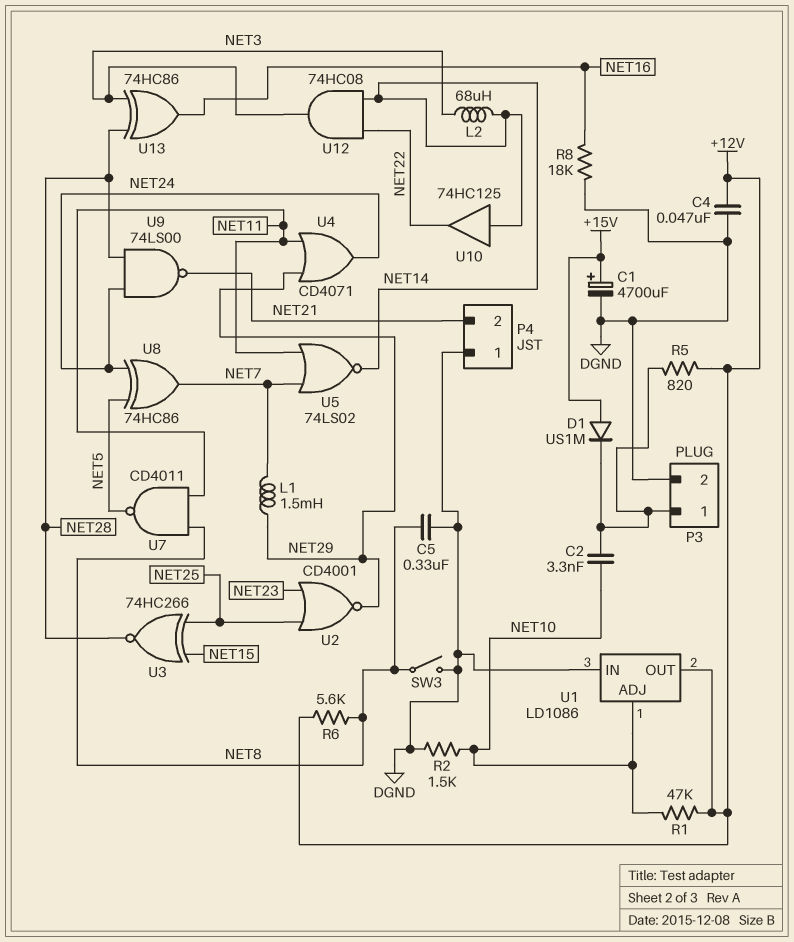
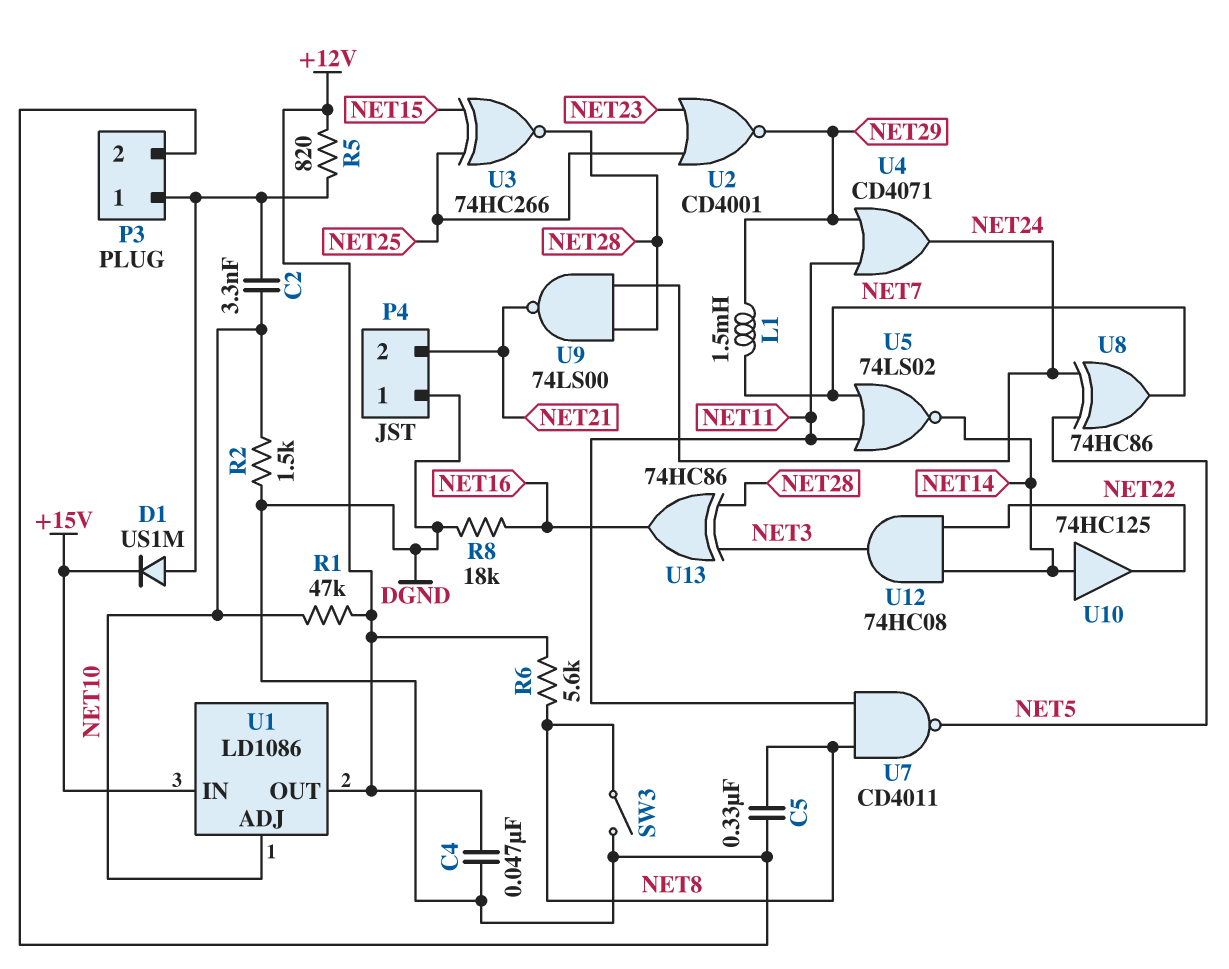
C1: 4700uF (plus +15V, minus DGND) -> none
D1: diode US1M (A +15V, K P3/1) -> diode US1M (A P3/1, K +15V)
L2: 68uH (NET3, NET14) -> none
U1 pin IN: DGND -> +15V

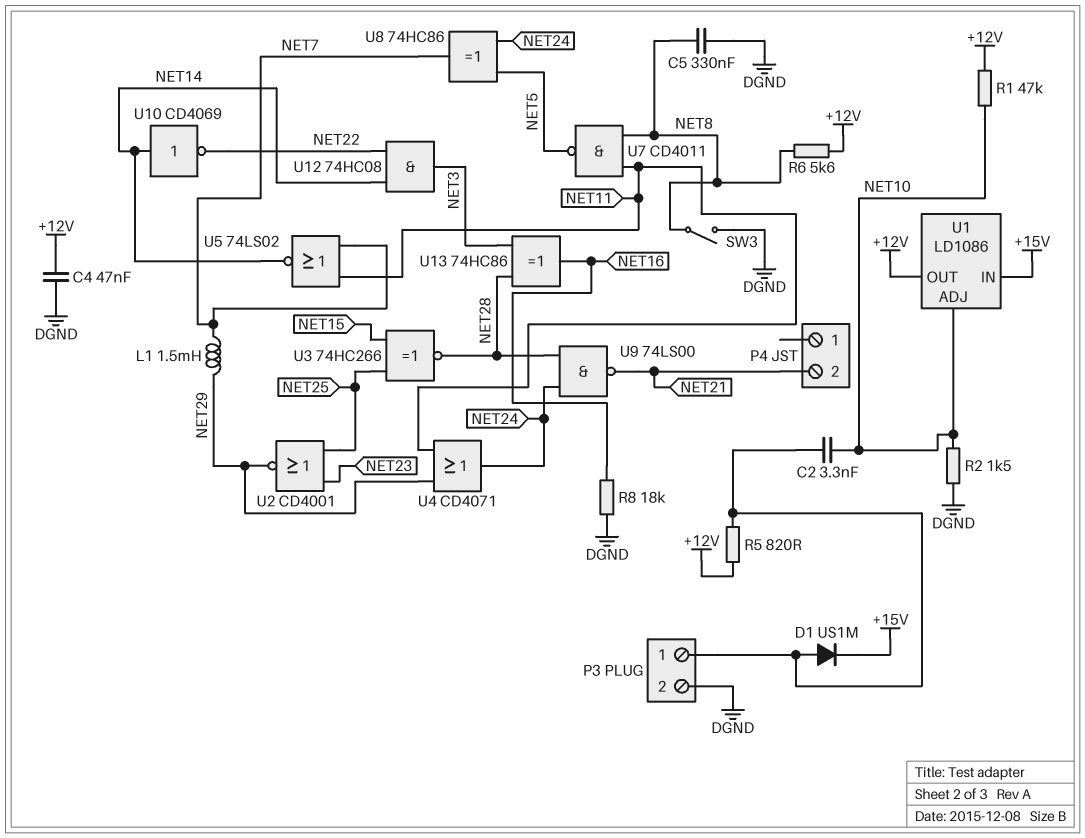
P4 pin 1: DGND -> none
U10: buffer 74HC125 (in NET14, out NET22) -> NOT CD4069 (in NET14, out NET22)

